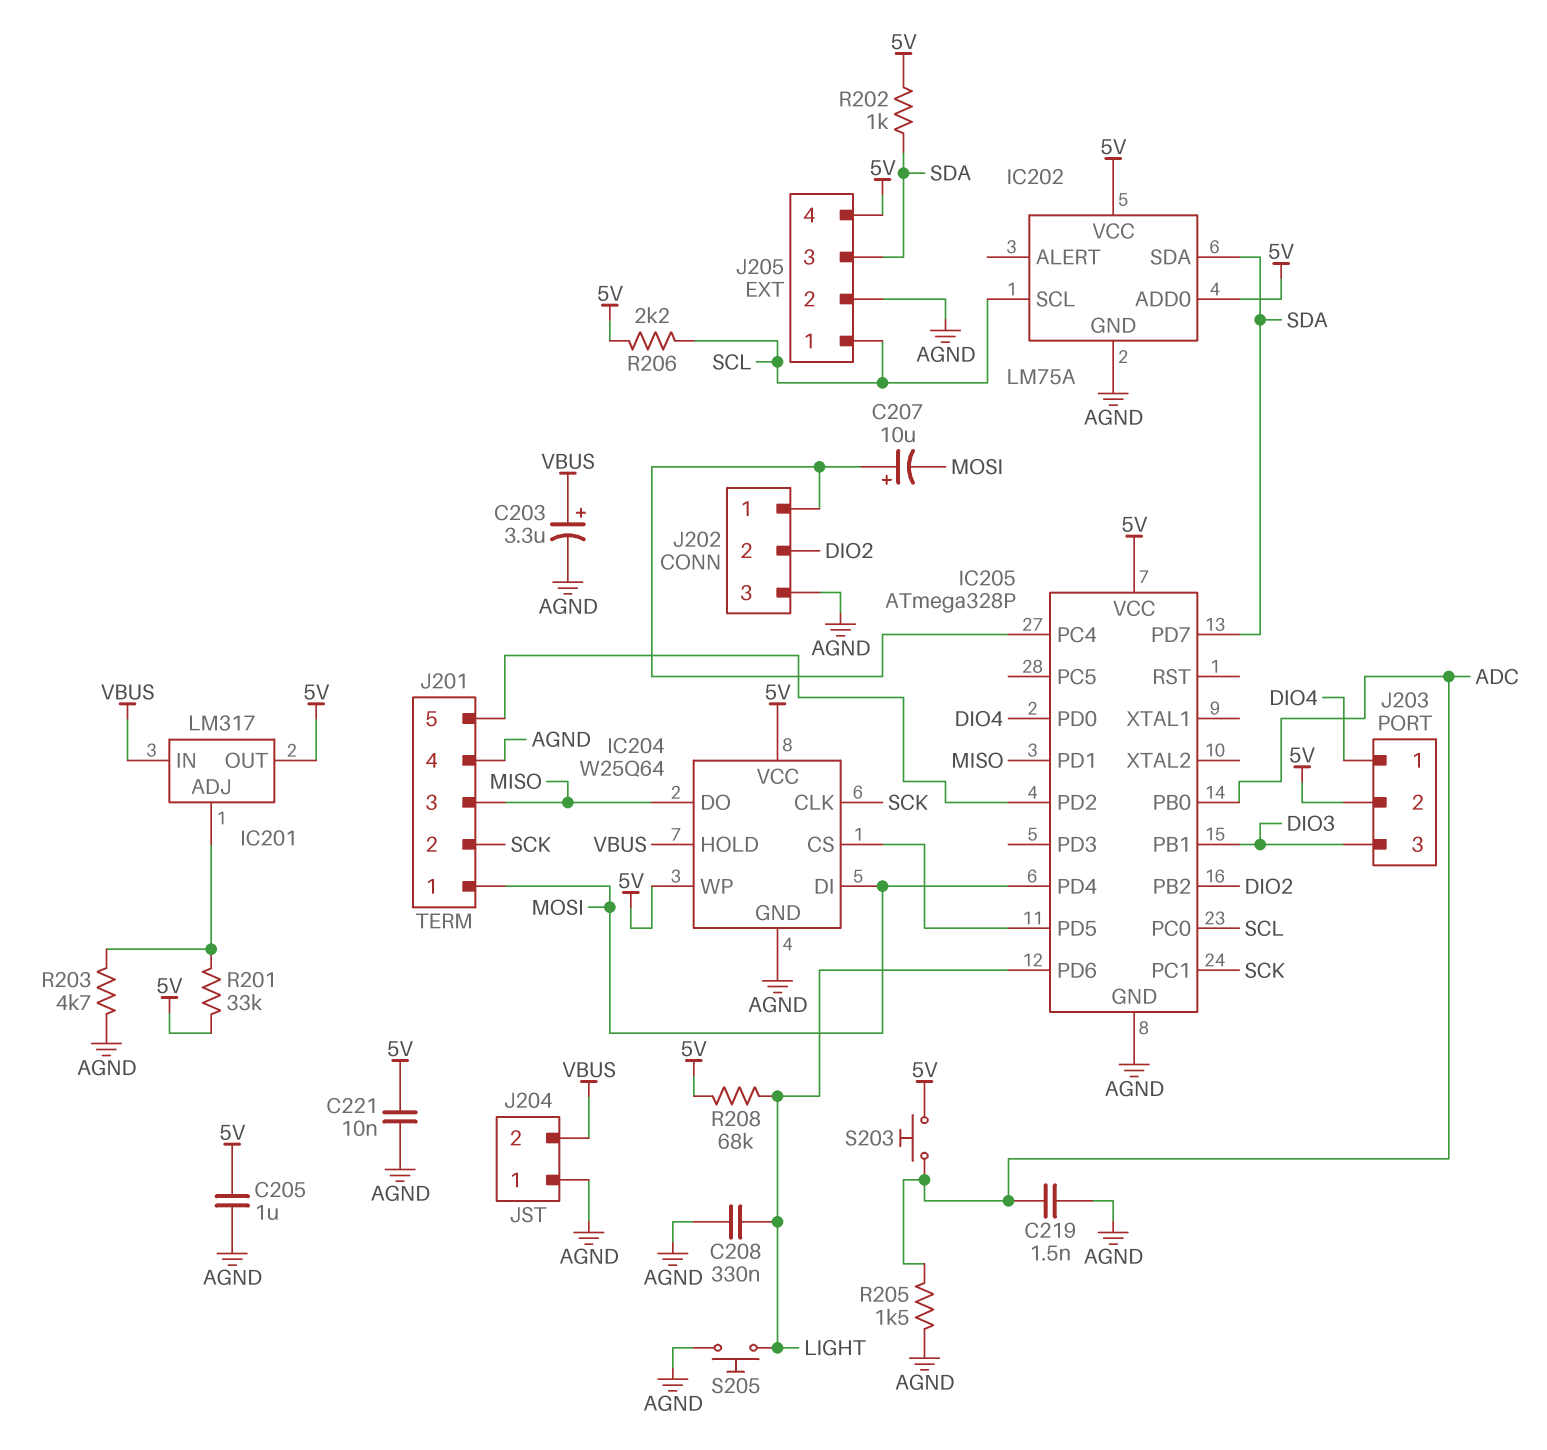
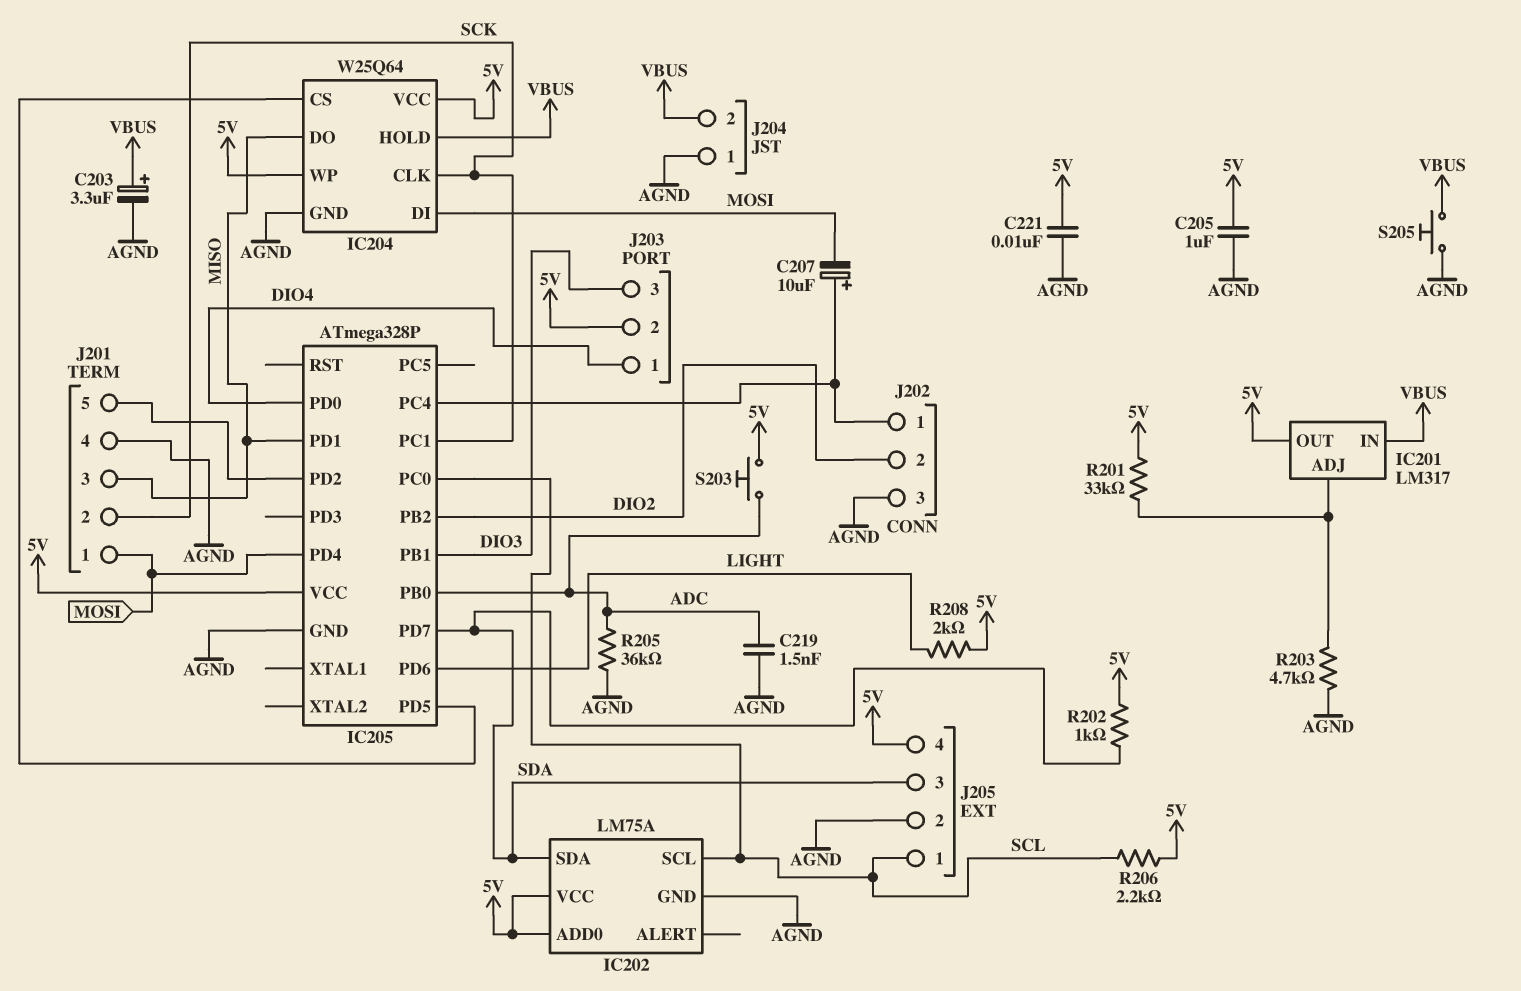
C208: 330nF (AGND, LIGHT) -> none
R205: 1.5k (ADC, AGND) -> 36k (ADC, AGND)
R208: 68k (5V, LIGHT) -> 2k (5V, LIGHT)
S205: button (AGND, LIGHT) -> button (AGND, VBUS)

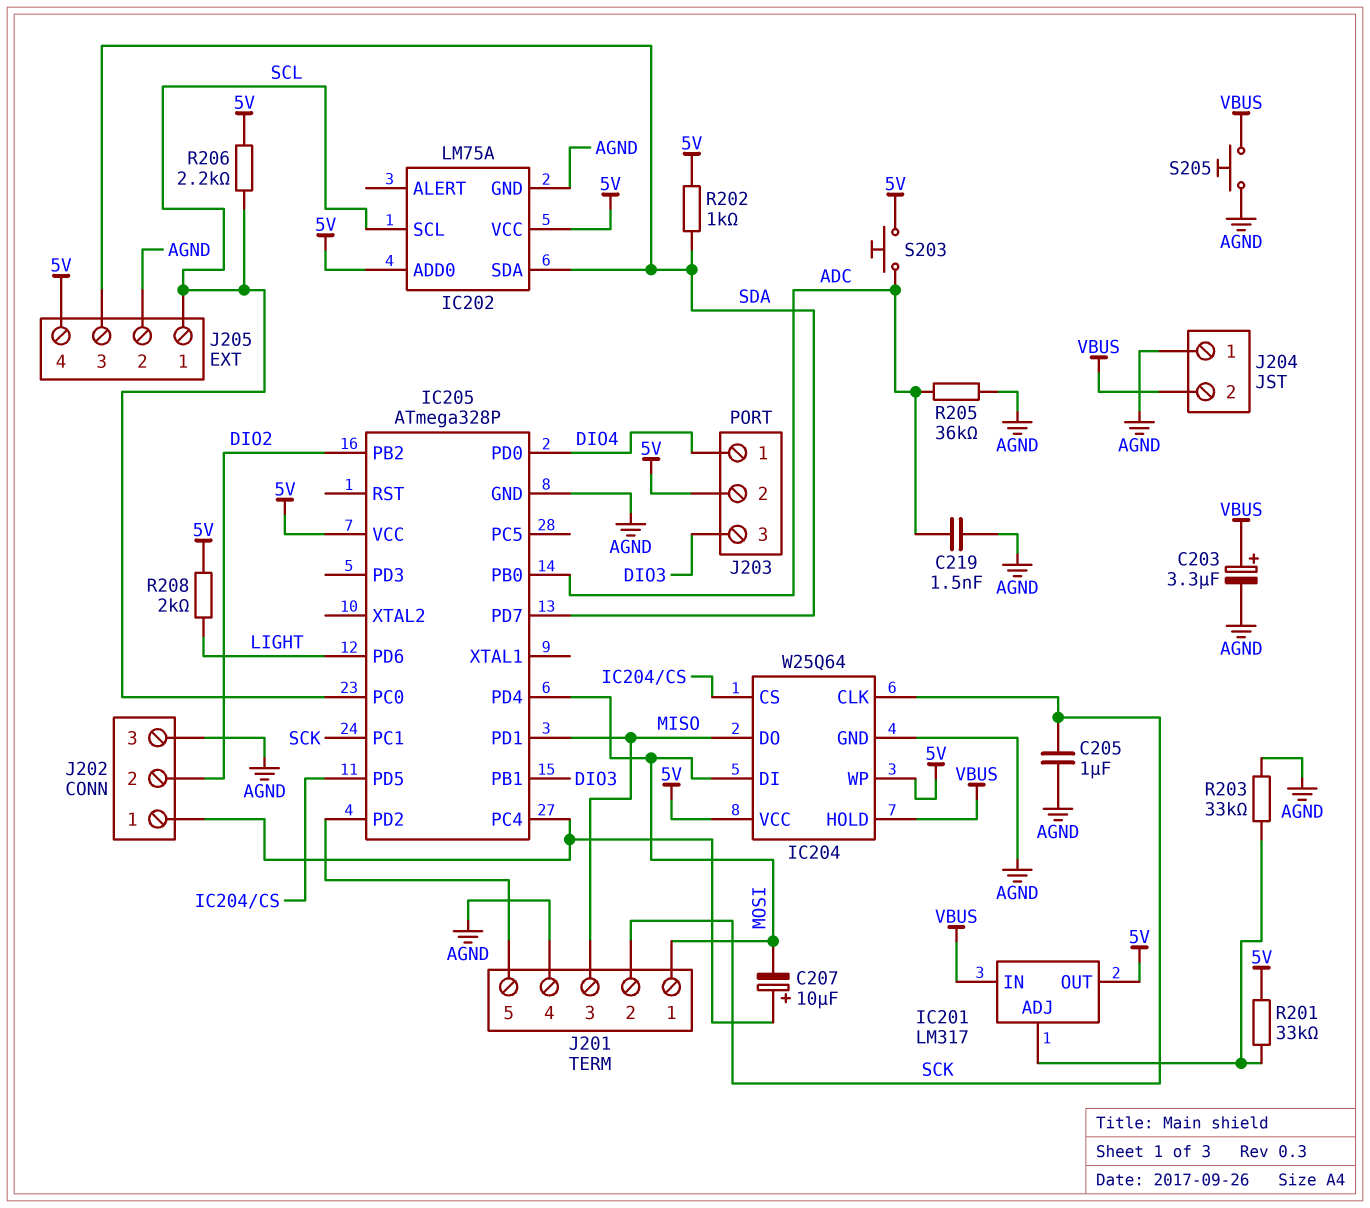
C205: 1uF (5V, AGND) -> 1uF (AGND, SCK)
C221: 10nF (5V, AGND) -> none
R203: 4.7k (AGND, IC201/ADJ) -> 33k (AGND, IC201/ADJ)

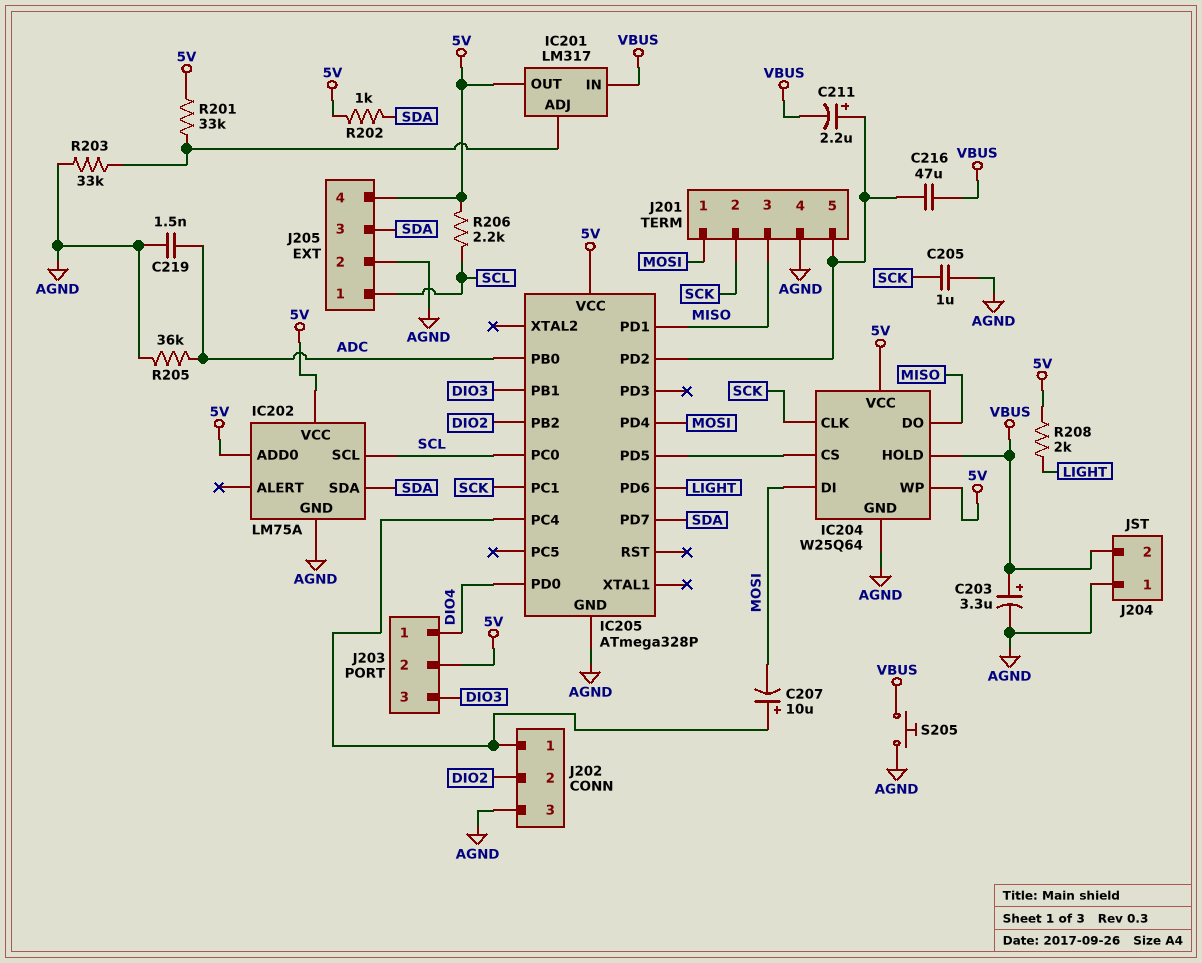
C211: none -> 2.2uF (plus IC205/PD2, minus VBUS)
C216: none -> 47uF (IC205/PD2, VBUS)
S203: button (5V, ADC) -> none

